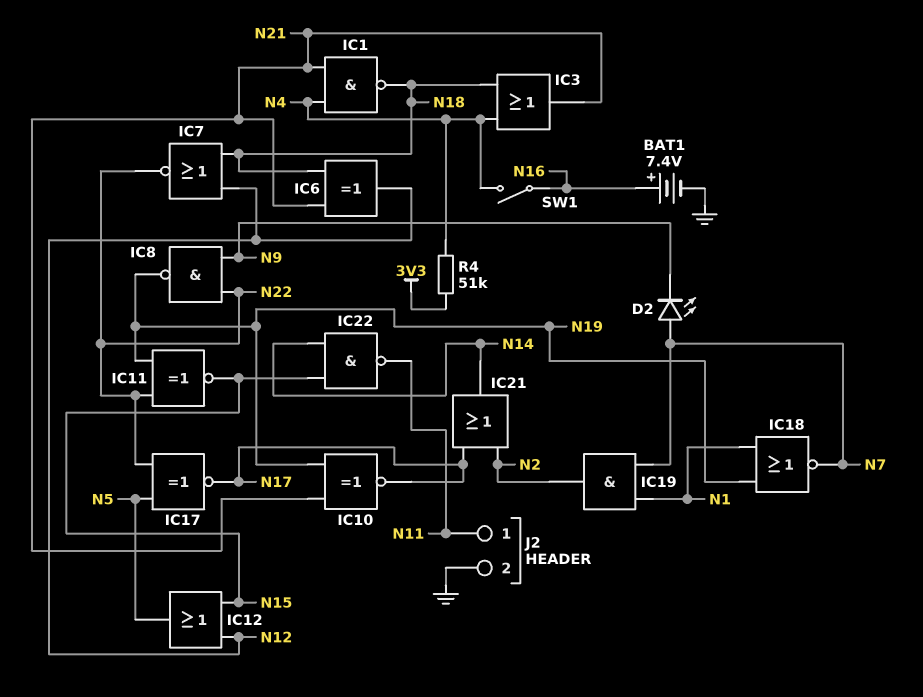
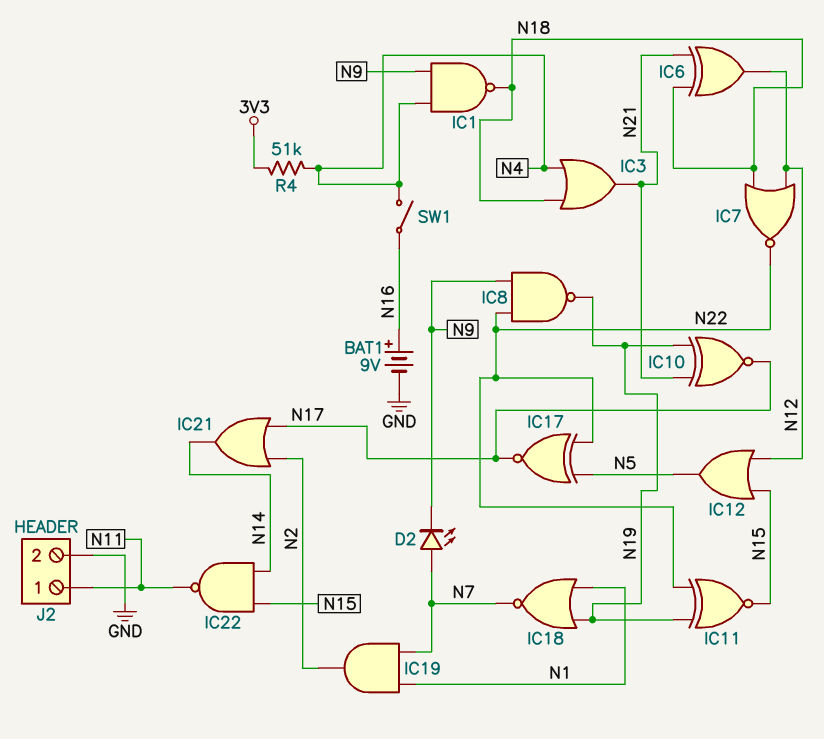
BAT1: 7.4V (plus N16, minus GND) -> 9V (plus N16, minus GND)
IC1: NAND (in N4, in N21, out N18) -> NAND (in N4, in N9, out N18)

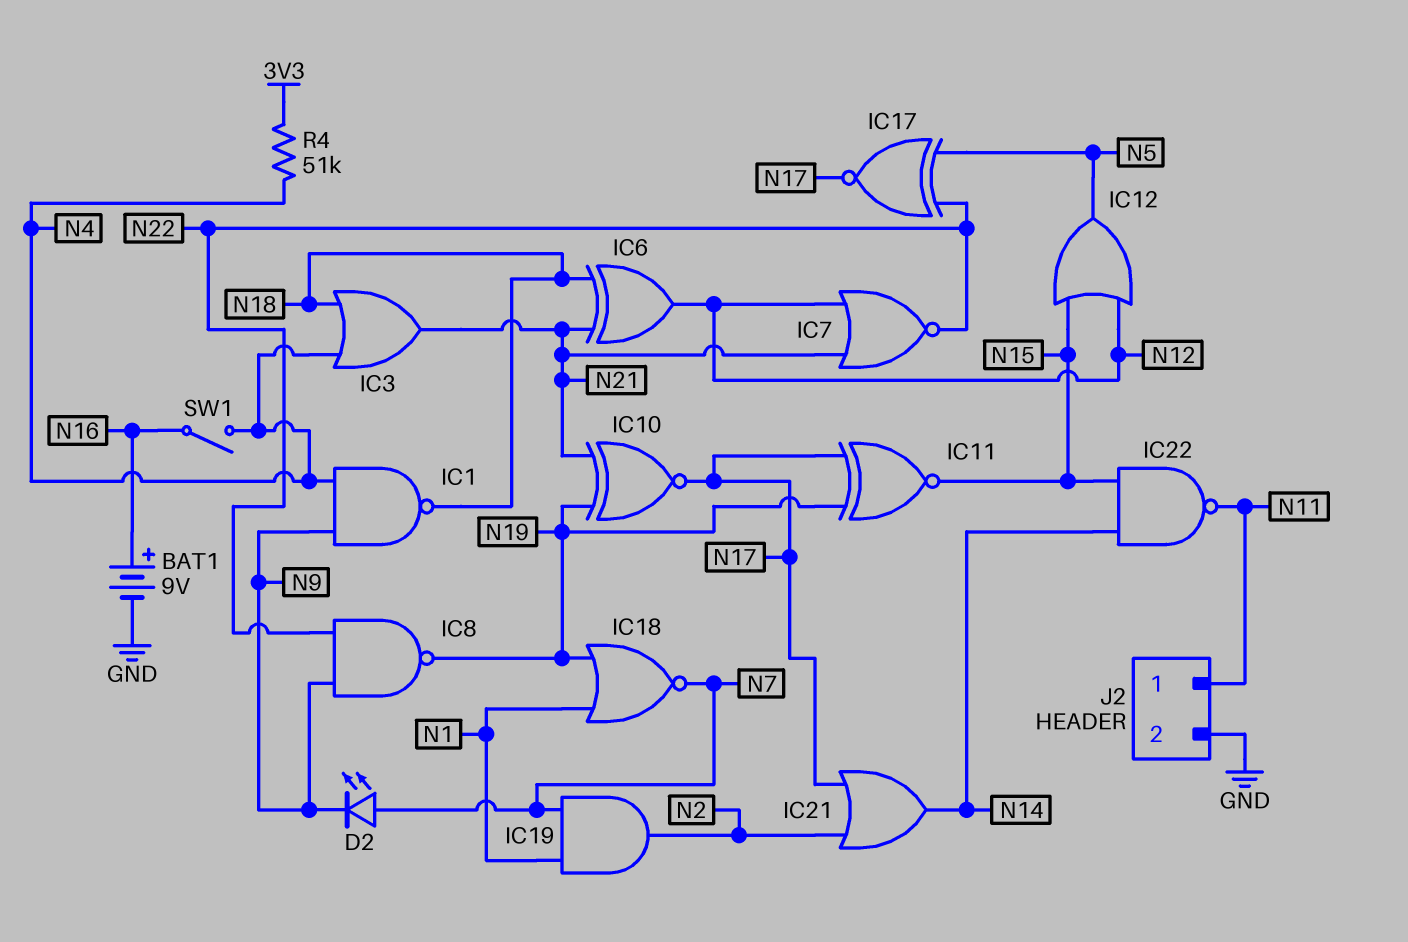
IC7: NOR (in N12, in N18, out N22) -> NOR (in N12, in N21, out N22)
IC11: XNOR (in N19, in N22, out N15) -> XNOR (in N17, in N19, out N15)

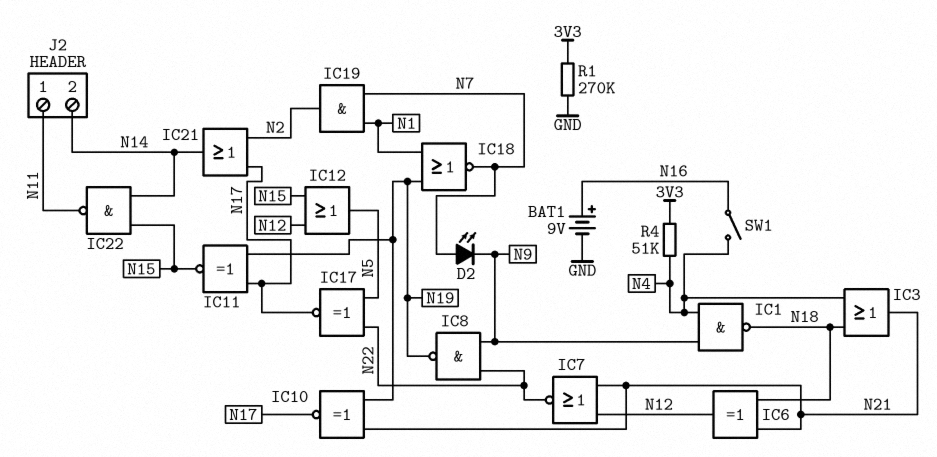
J2 pin 2: GND -> N14
R1: none -> 270k (3V3, GND)

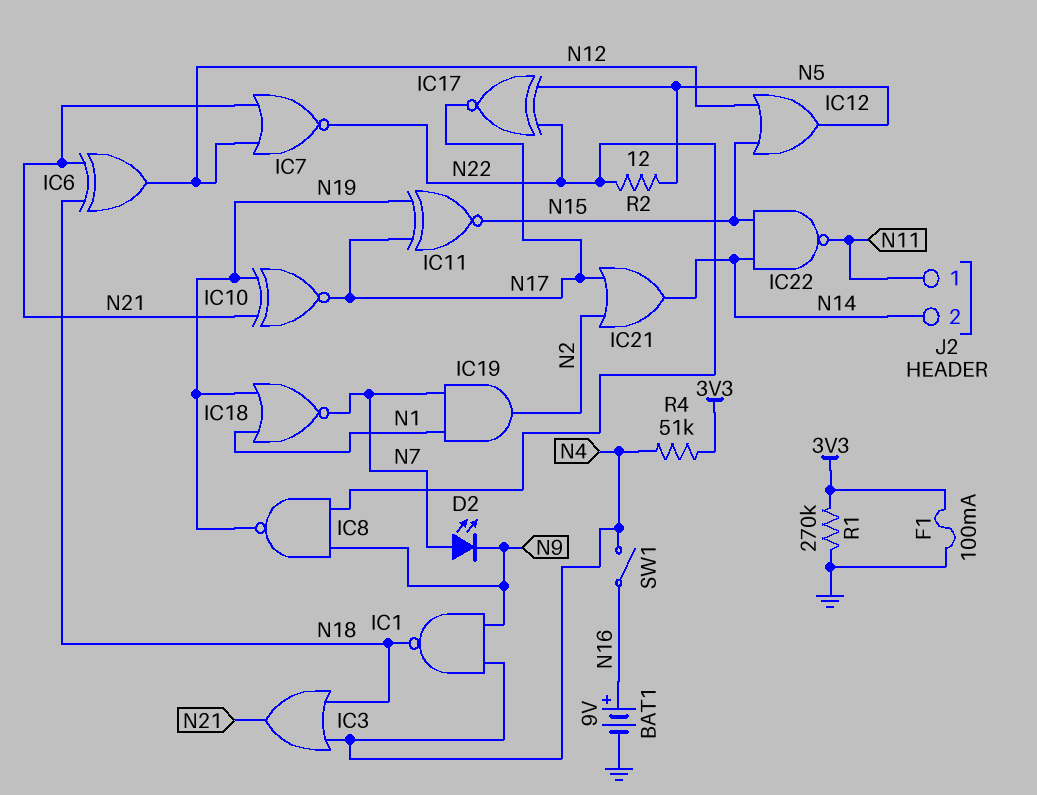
F1: none -> 100mA (3V3, GND)
R2: none -> 12 (N5, N22)

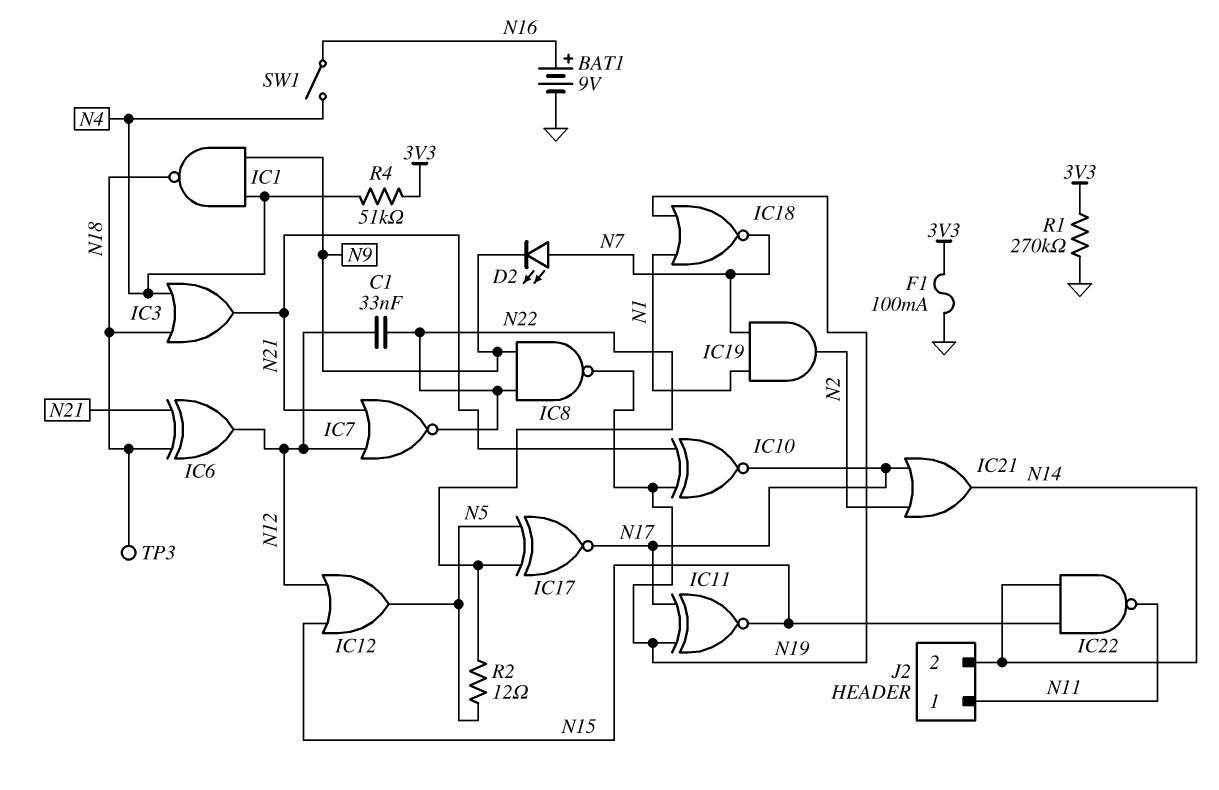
C1: none -> 33nF (N12, N22)
TP3: none -> test point (N18)

